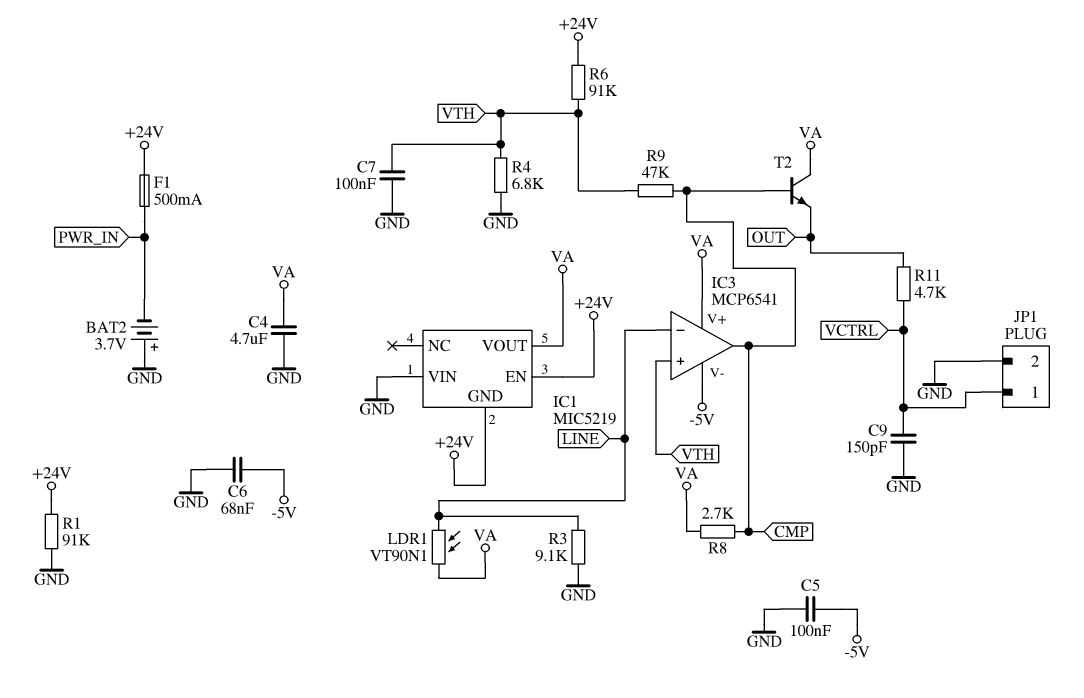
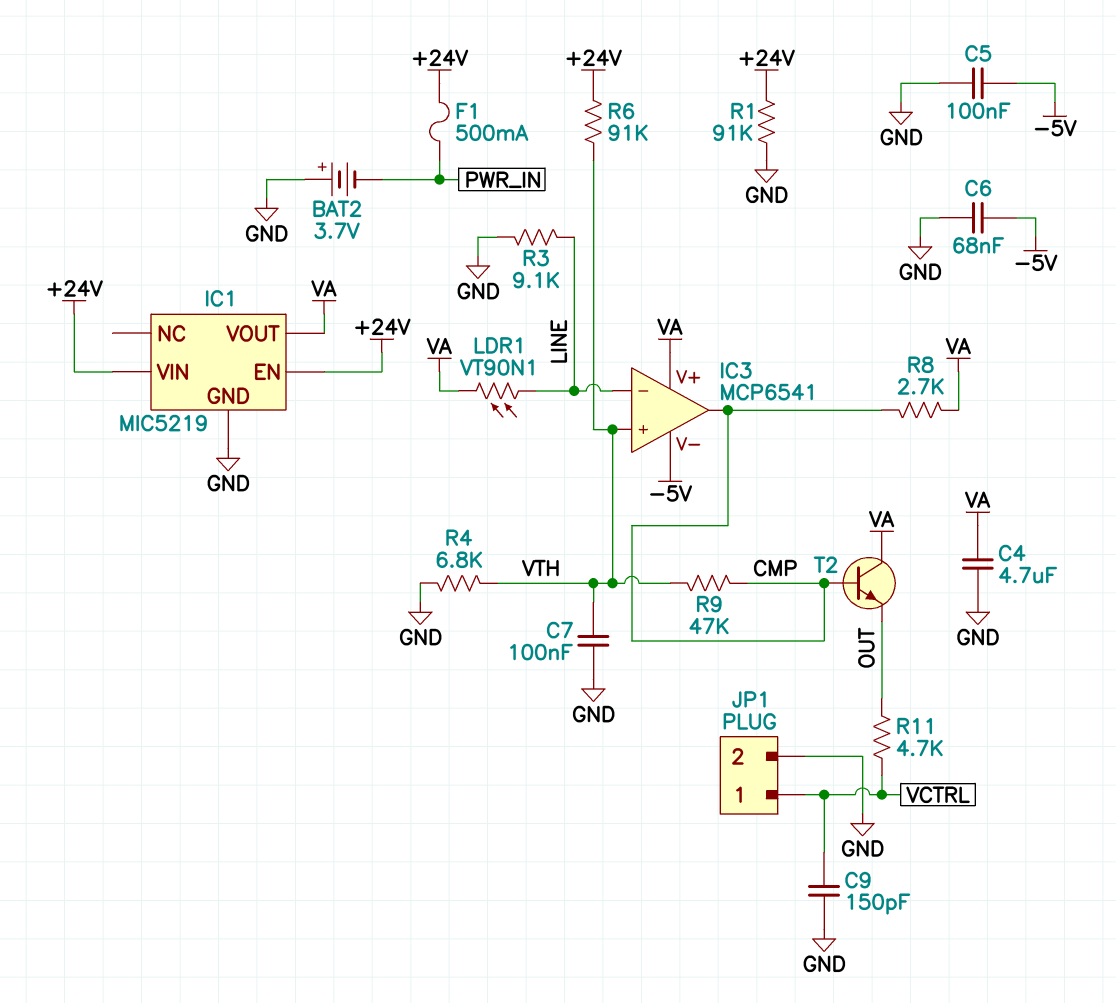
IC1 pin GND: +24V -> GND
IC1 pin VIN: GND -> +24V

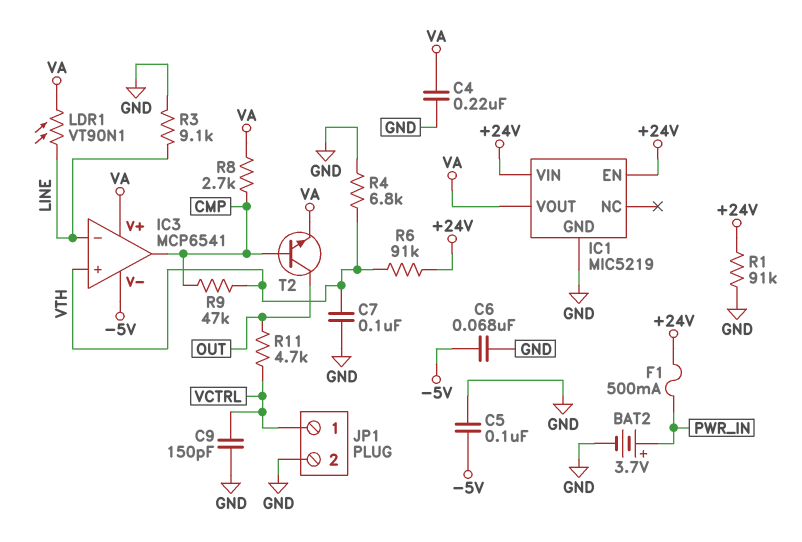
BAT2: 3.7V (plus GND, minus PWR_IN) -> 3.7V (plus PWR_IN, minus GND)
C4: 4.7uF (GND, VA) -> 220nF (GND, VA)
T2: NPN (B CMP, C VA, E OUT) -> NPN (B CMP, C OUT, E VA)

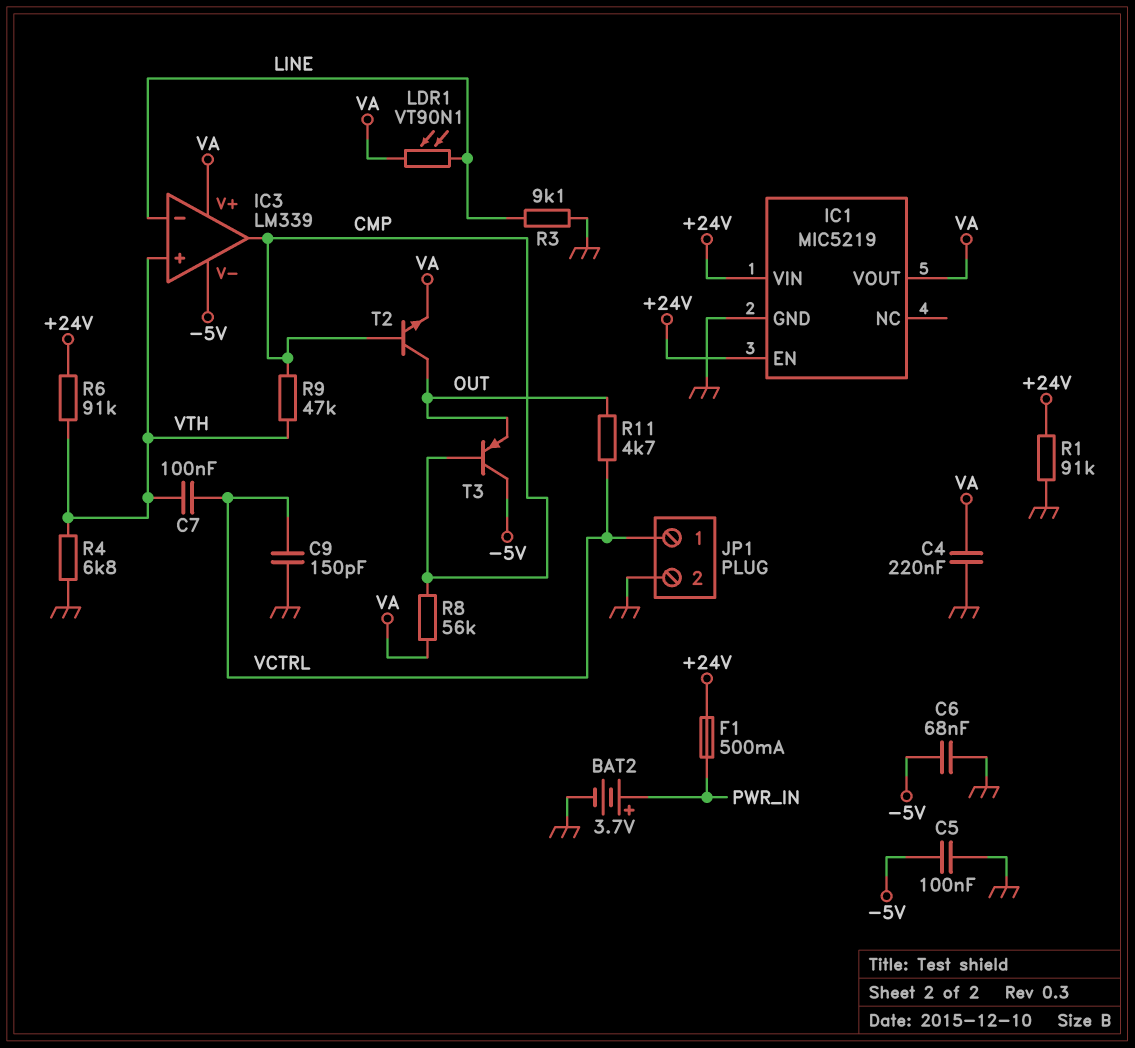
C7: 100nF (GND, VTH) -> 100nF (VCTRL, VTH)
IC3: MCP6541 -> LM339
R8: 2.7k (CMP, VA) -> 56k (CMP, VA)
T3: none -> PNP (B CMP, C -5V, E OUT)

